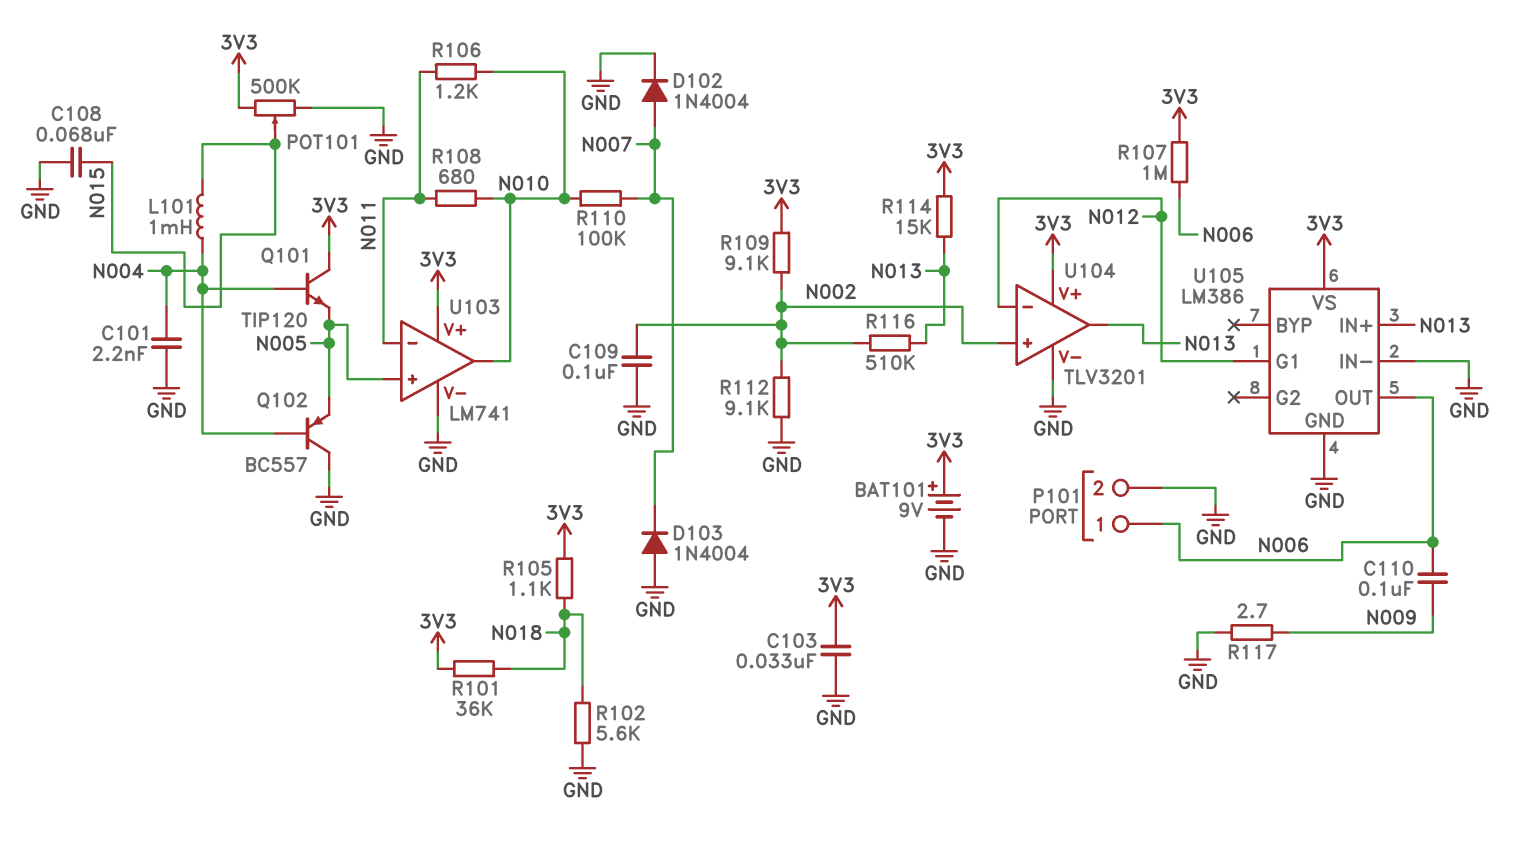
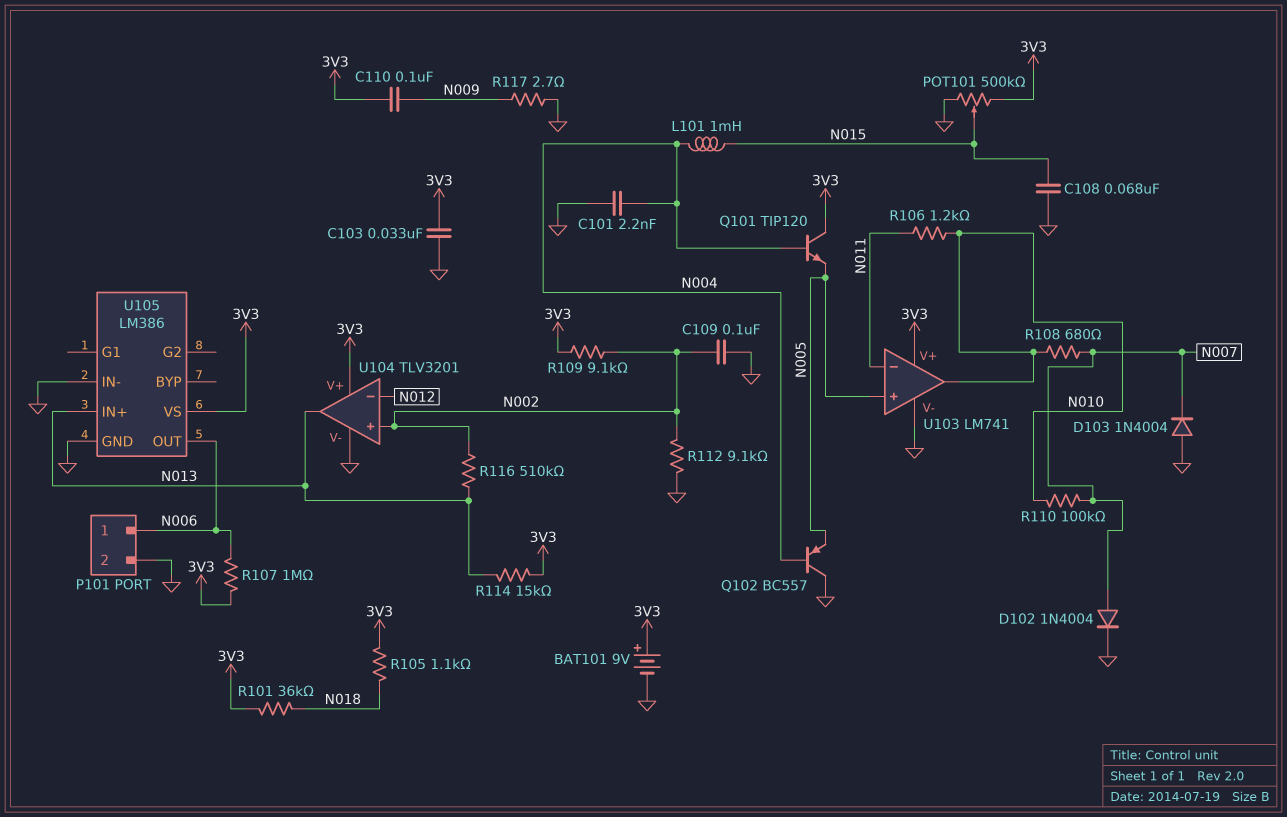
C110: 100nF (N006, N009) -> 100nF (3V3, N009)
R102: 5.6k (GND, N018) -> none
R108: 680 (N010, N011) -> 680 (N007, N010)
U105 pin G1: N012 -> none

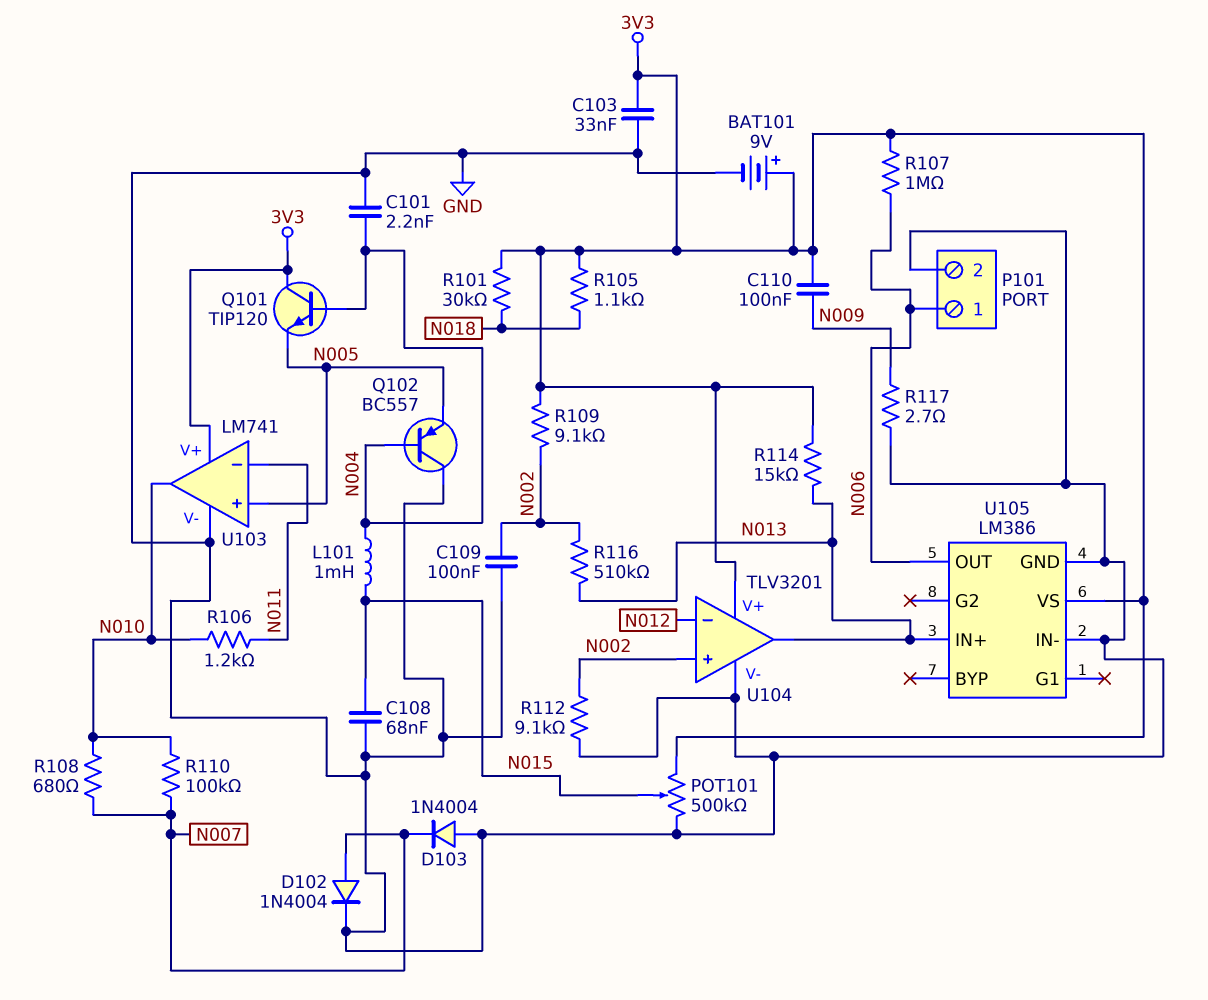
R101: 36k (3V3, N018) -> 30k (3V3, N018)

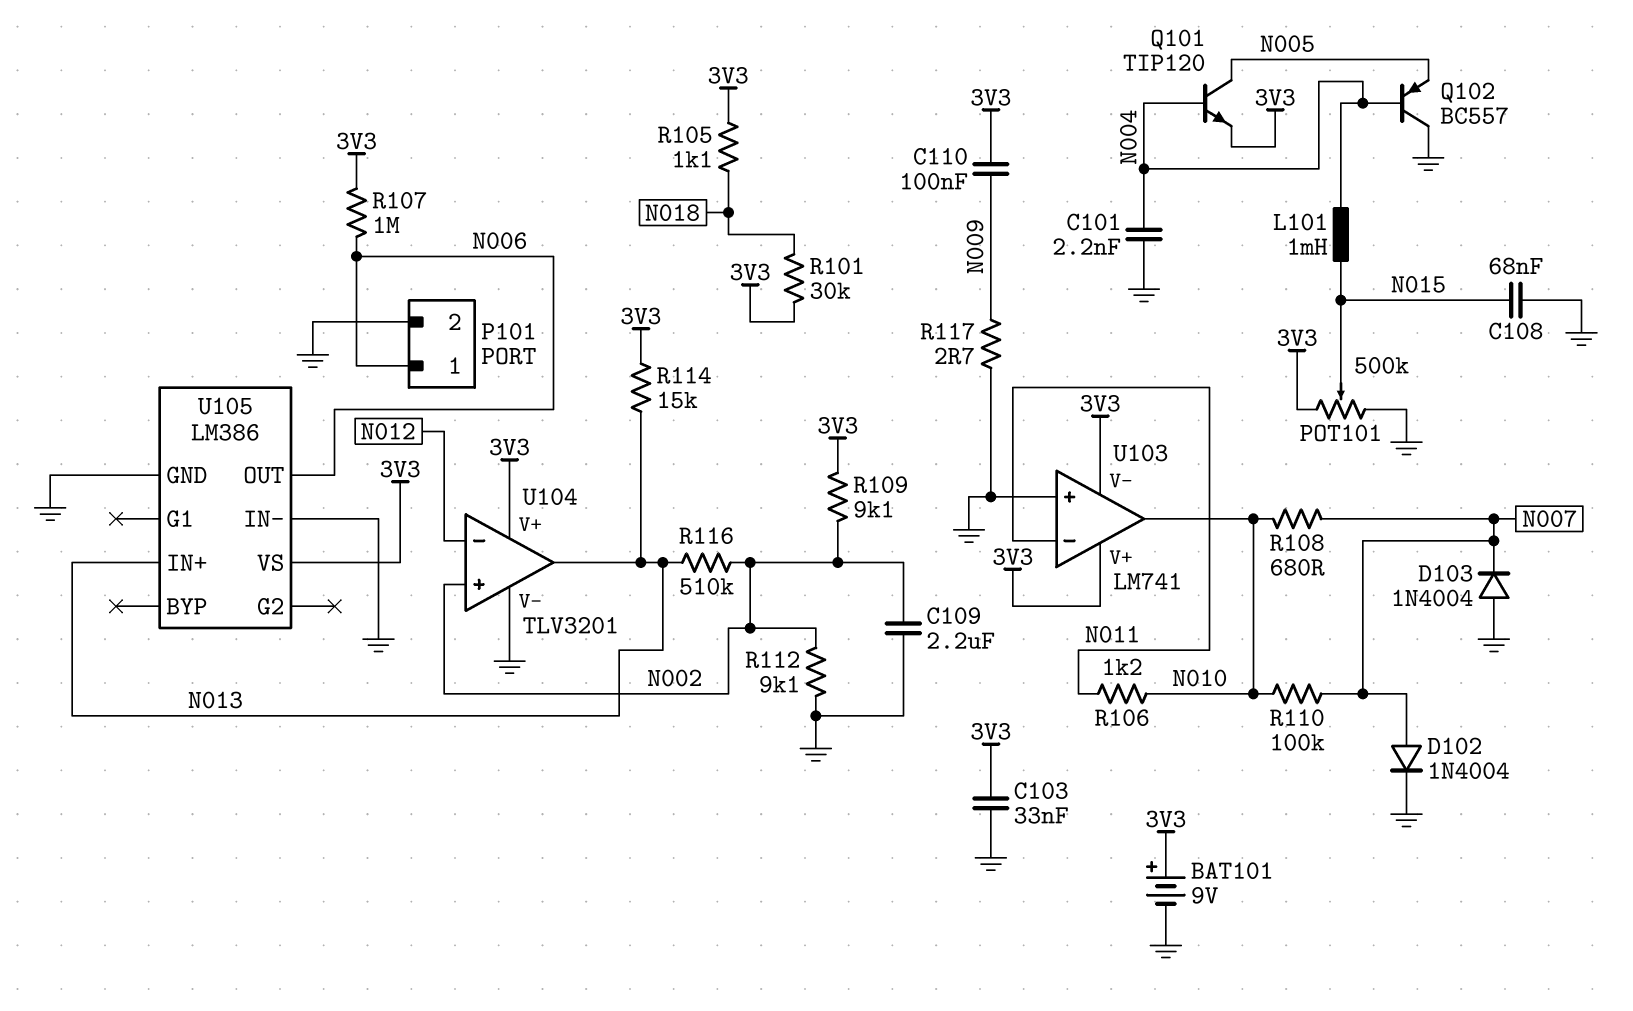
C109: 100nF (GND, N002) -> 2.2uF (GND, N002)
Q101: NPN TIP120 (B N004, C 3V3, E N005) -> NPN TIP120 (B N004, C N005, E 3V3)
U103 pin V-: GND -> 3V3
U103 pin in+: N005 -> GND

